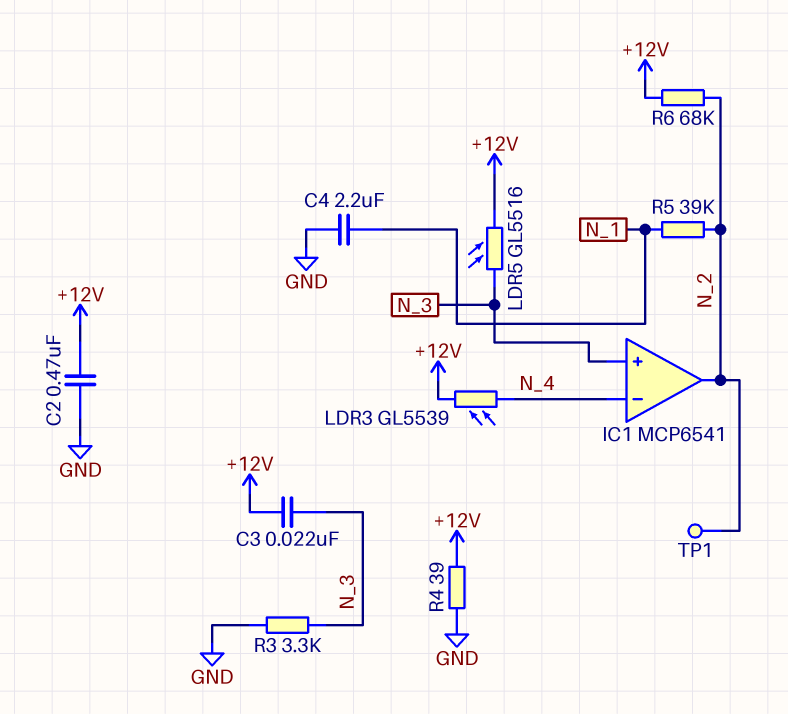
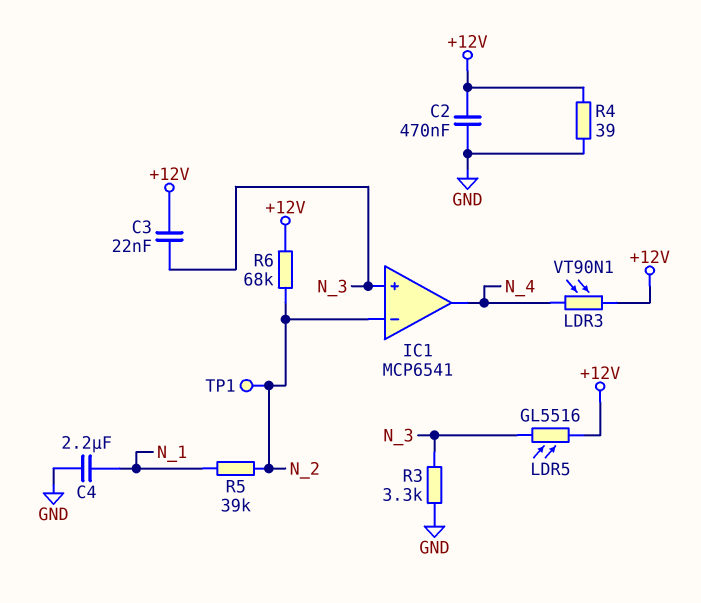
IC1 pin in-: N_4 -> N_2
IC1 pin out: N_2 -> N_4
LDR3: GL5539 (+12V, N_4) -> VT90N1 (+12V, N_4)

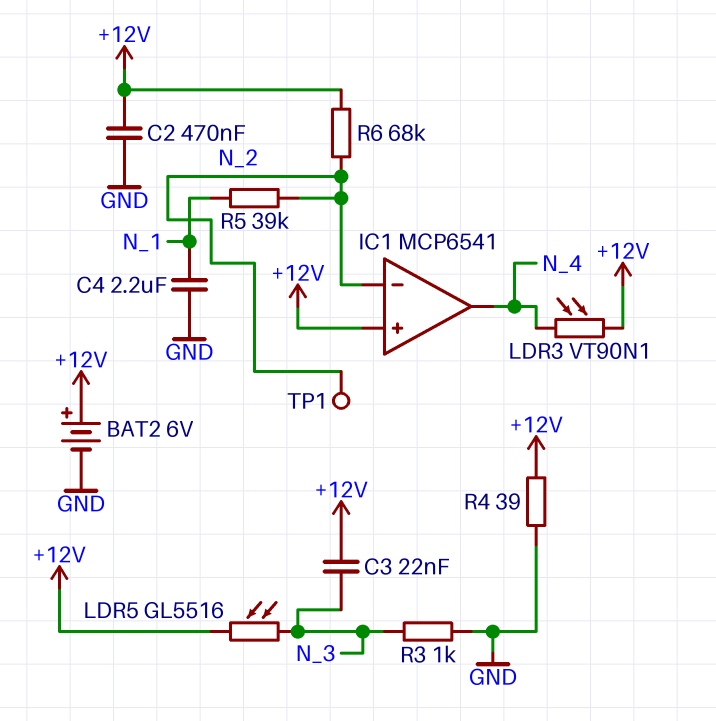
BAT2: none -> 6V (plus +12V, minus GND)
IC1 pin in+: N_3 -> +12V
R3: 3.3k (GND, N_3) -> 1k (GND, N_3)

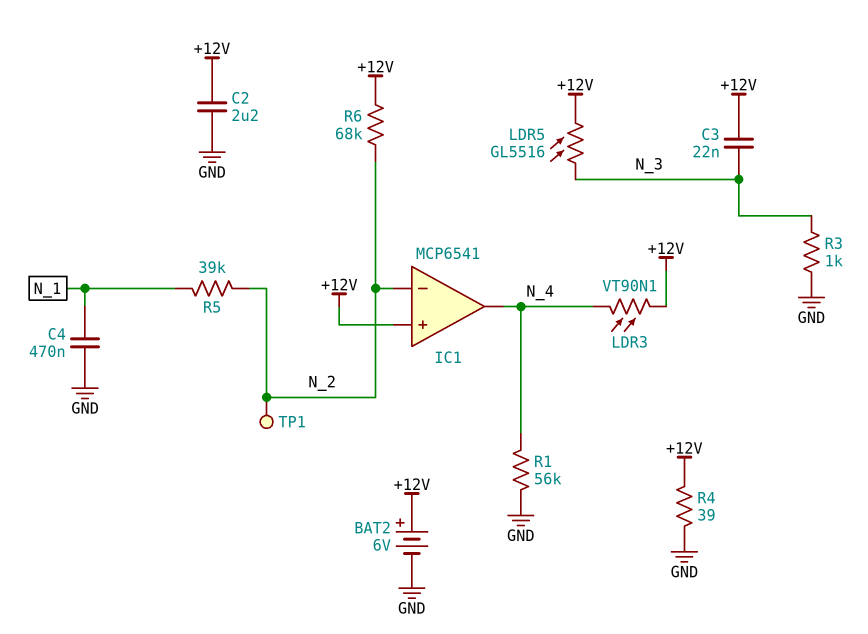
C2: 470nF (+12V, GND) -> 2.2uF (+12V, GND)
C4: 2.2uF (GND, N_1) -> 470nF (GND, N_1)
R1: none -> 56k (GND, N_4)

